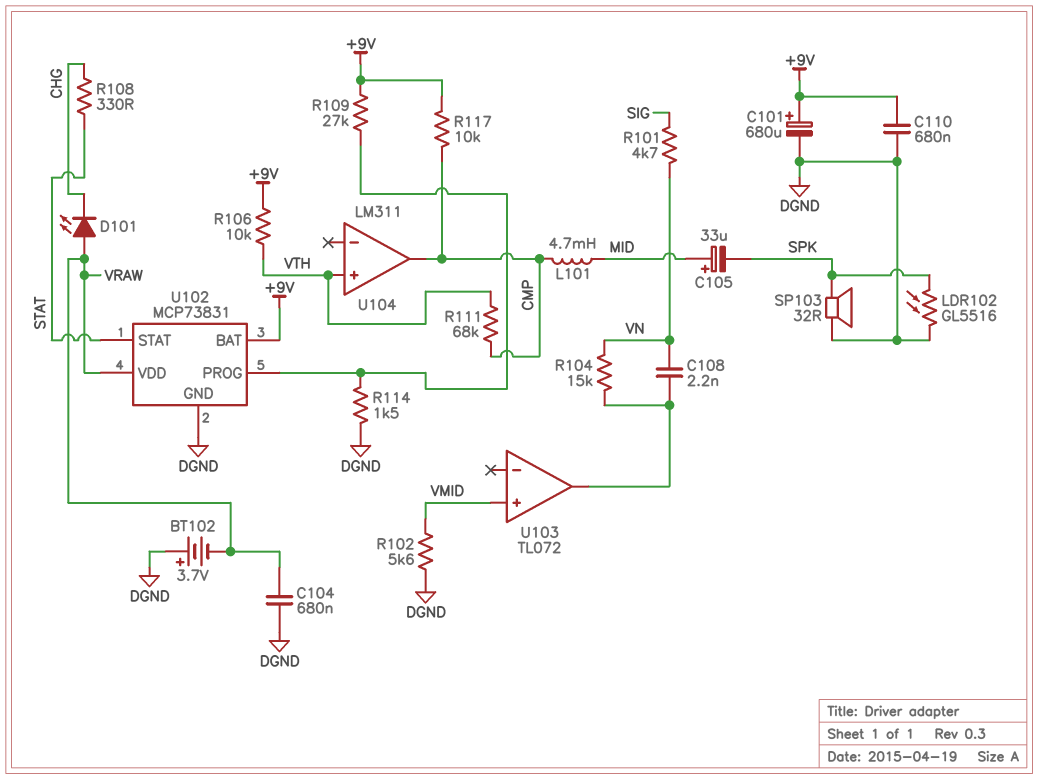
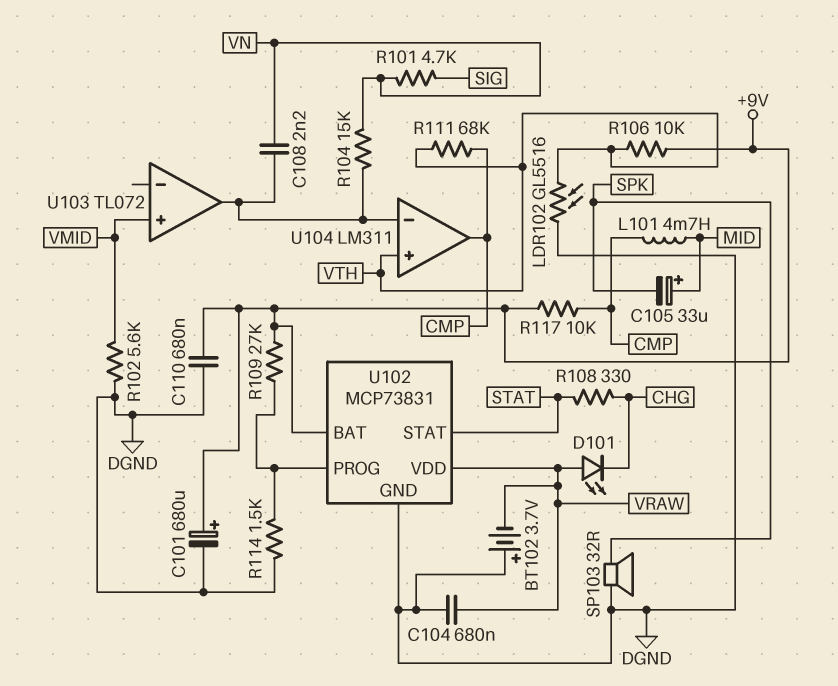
LDR102: GL5516 (DGND, SPK) -> GL5516 (DGND, VTH)
U104 pin in-: none -> U103/out

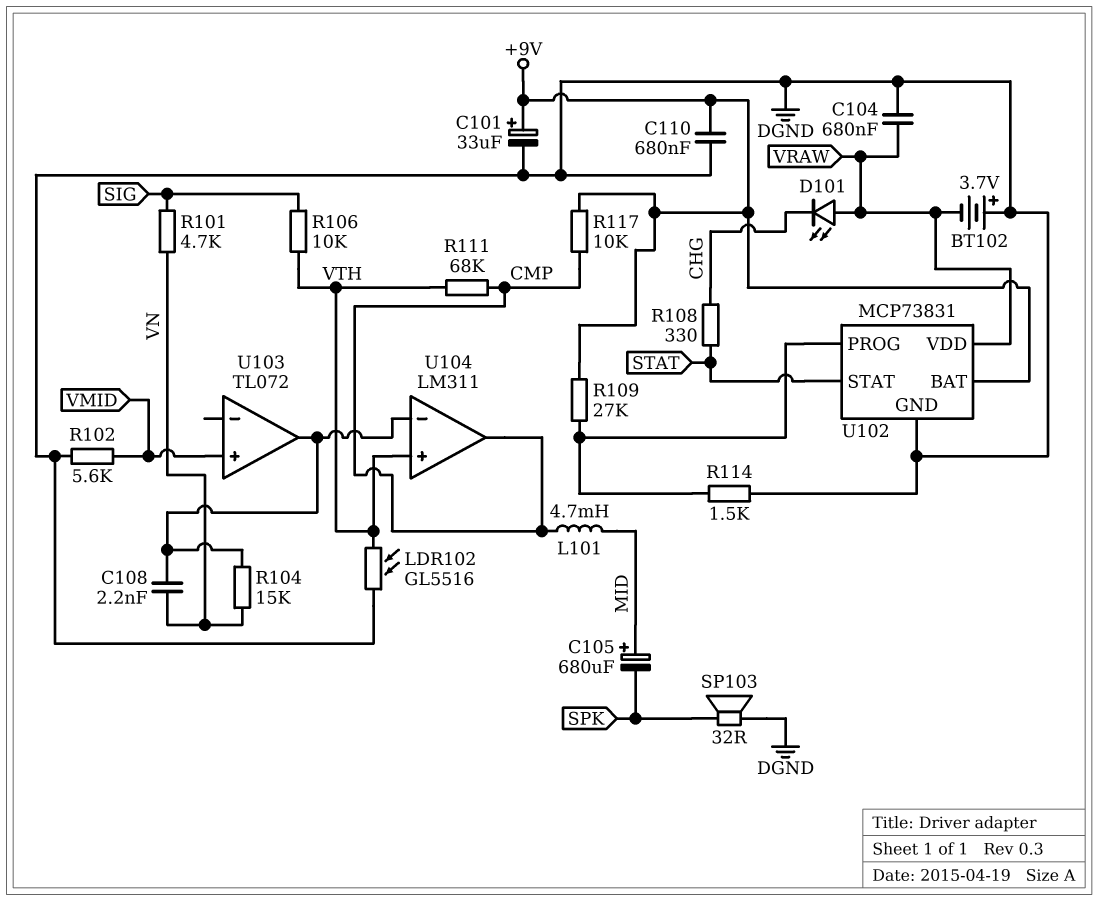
C101: 680uF (plus +9V, minus DGND) -> 33uF (plus +9V, minus DGND)
C105: 33uF (plus MID, minus SPK) -> 680uF (plus MID, minus SPK)
R106: 10k (+9V, VTH) -> 10k (SIG, VTH)

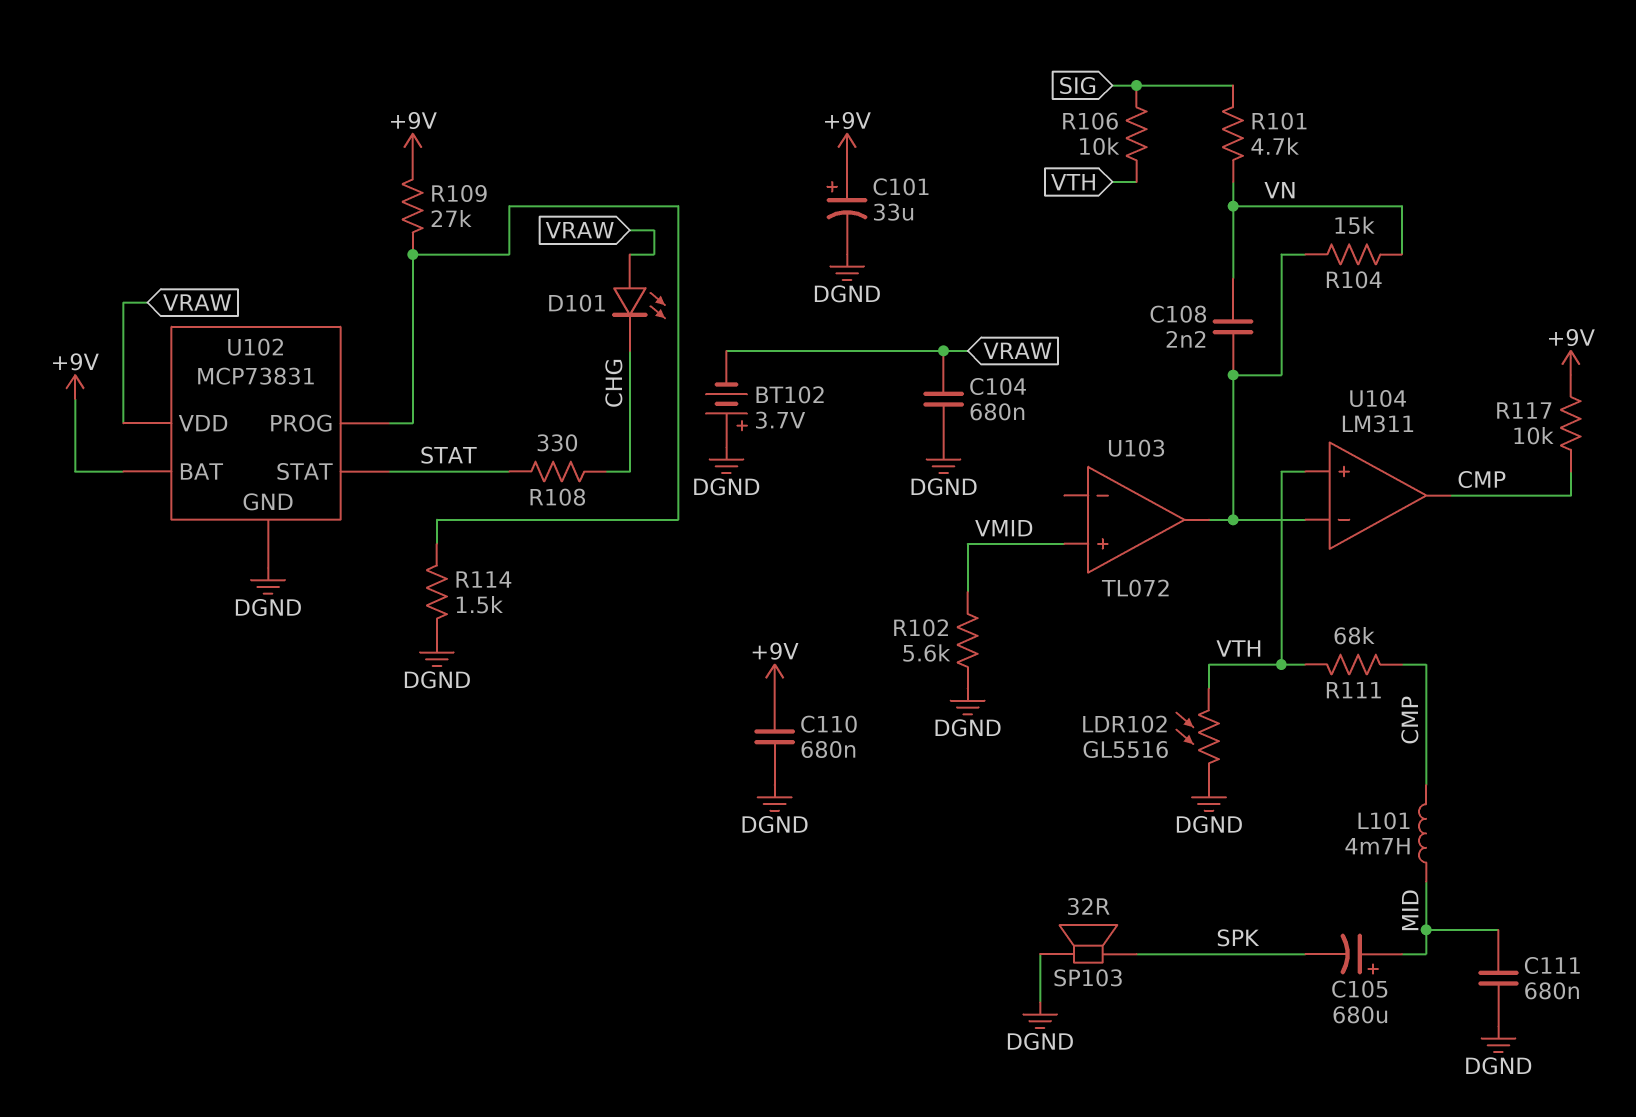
C111: none -> 680nF (DGND, MID)

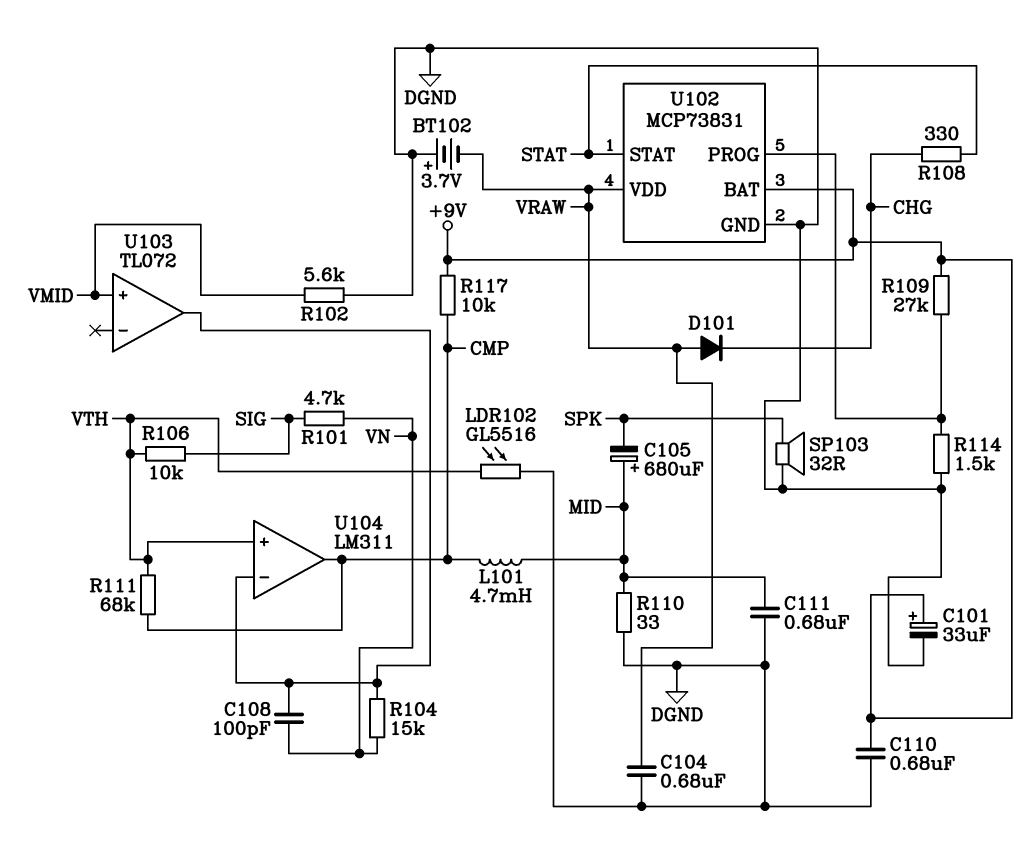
C108: 2.2nF (U103/out, VN) -> 100pF (U103/out, VN)
D101: LED (A VRAW, K CHG) -> diode (A VRAW, K CHG)
R110: none -> 33 (DGND, MID)

